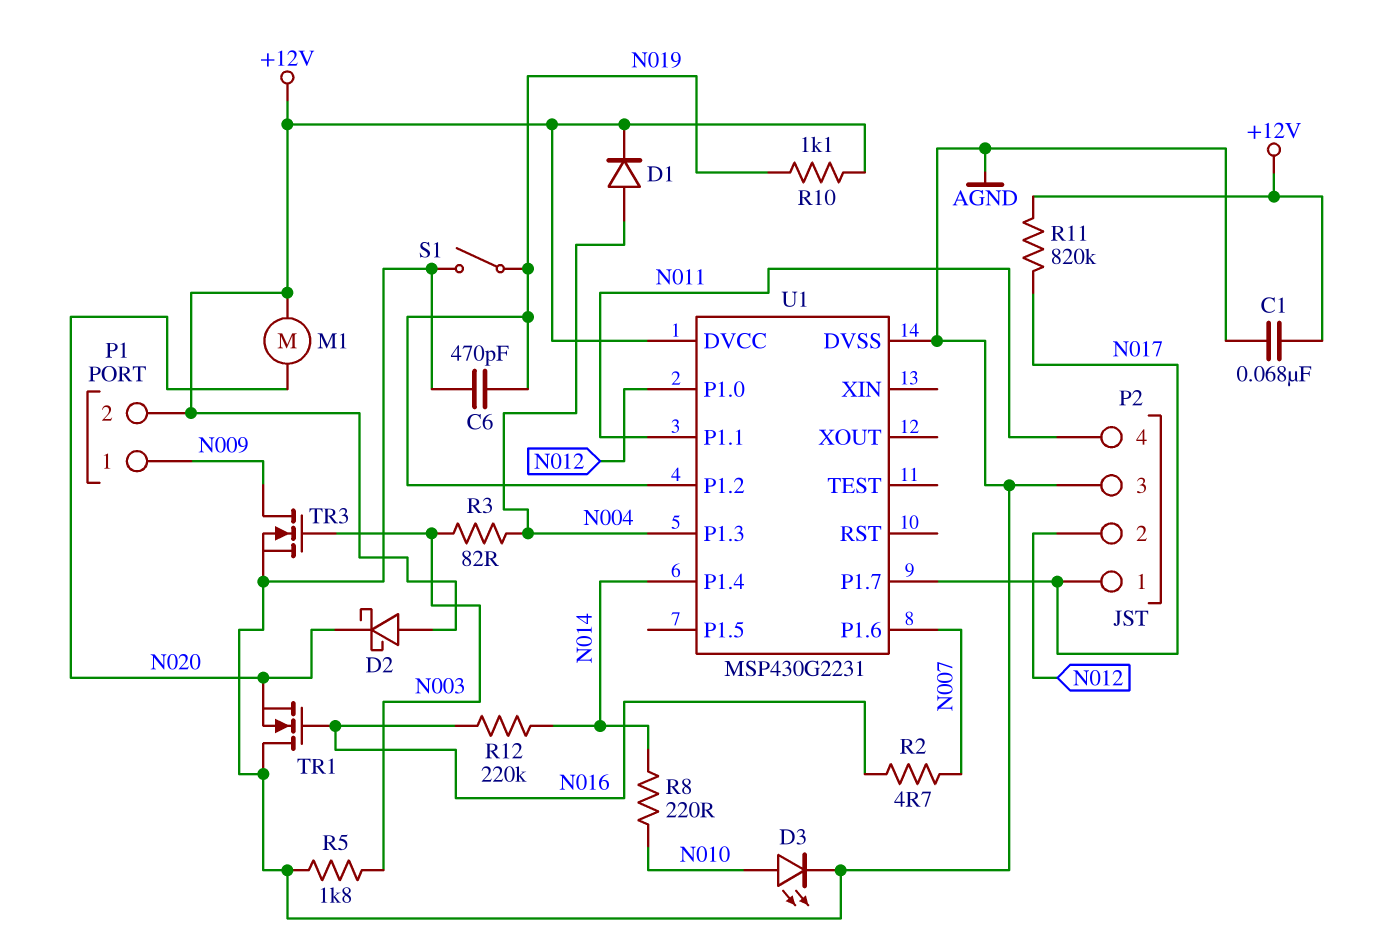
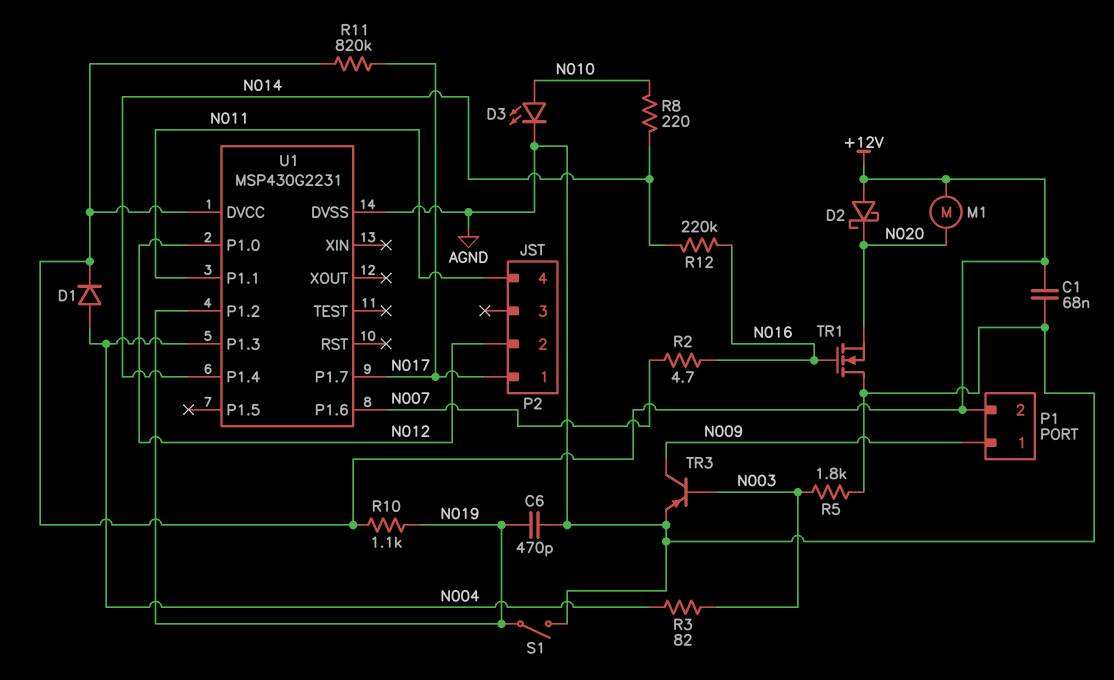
P2 pin 3: AGND -> none
TR3: NMOS (G N003, D N009, S AGND) -> PNP (B N003, C N009, E AGND)

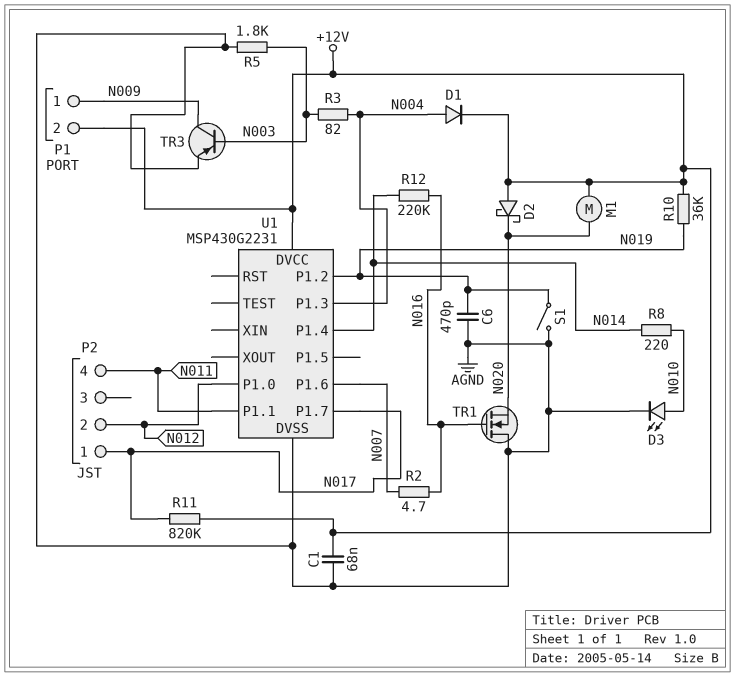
R10: 1.1k (+12V, N019) -> 36k (+12V, N019)

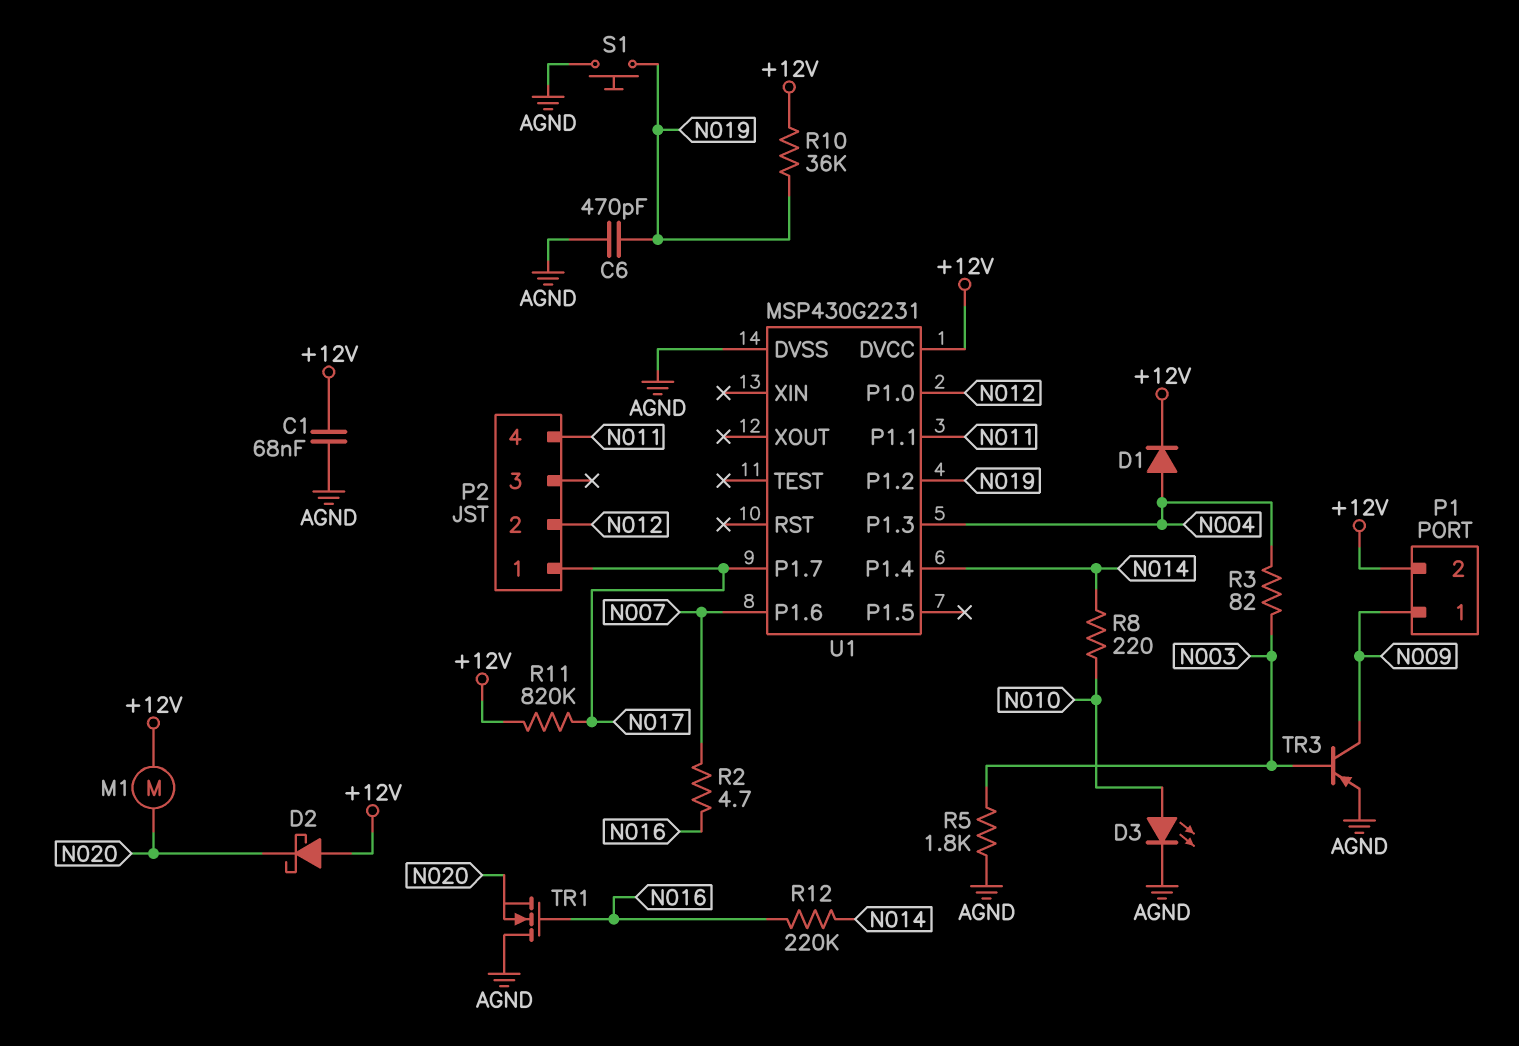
S1: switch (AGND, N019) -> button (AGND, N019)

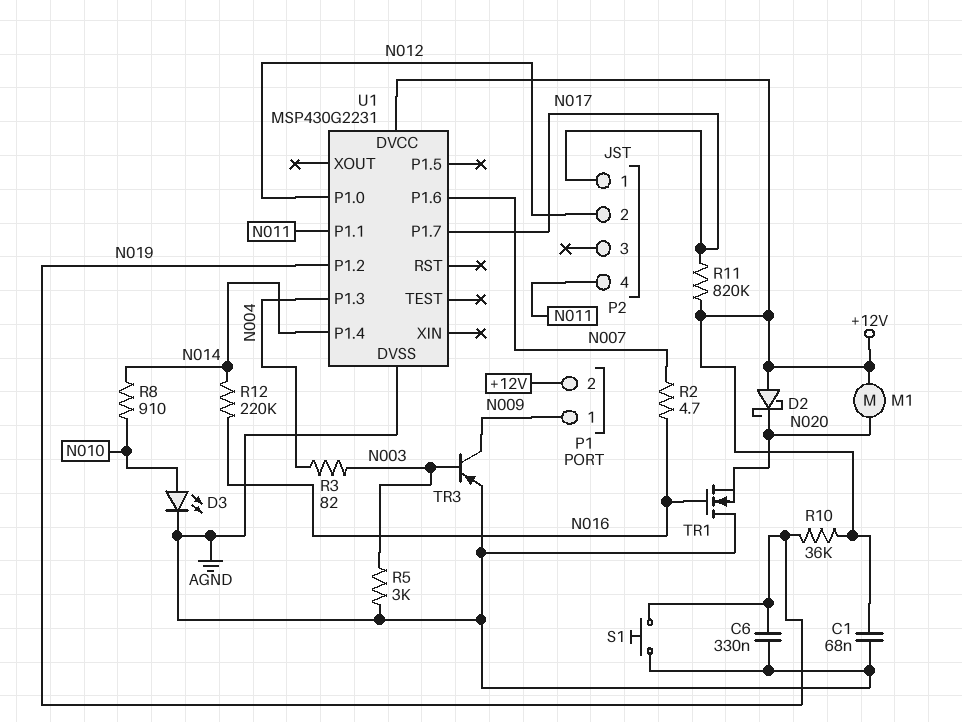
C6: 470pF (AGND, N019) -> 330nF (AGND, N019)
D1: diode (A N004, K +12V) -> none
R5: 1.8k (AGND, N003) -> 3k (AGND, N003)
R8: 220 (N010, N014) -> 910 (N010, N014)

